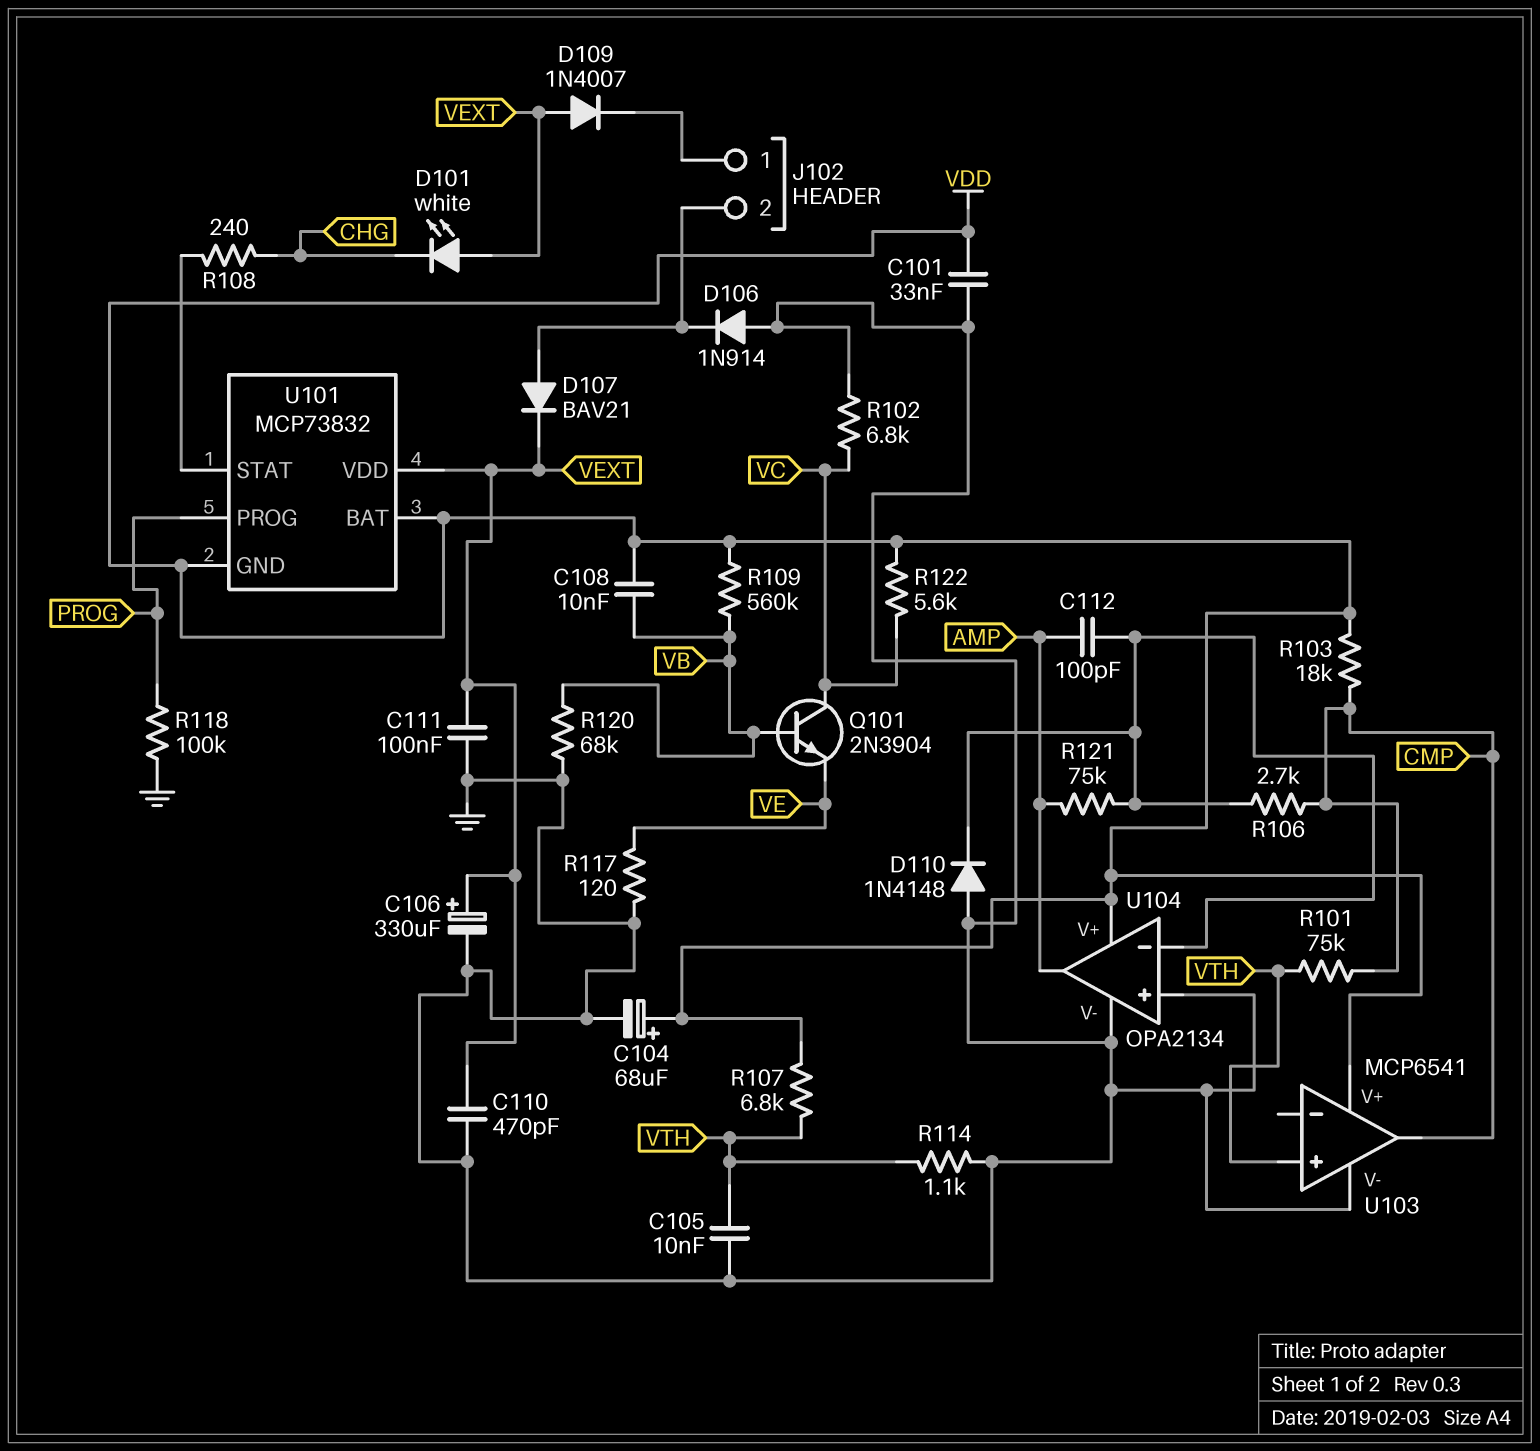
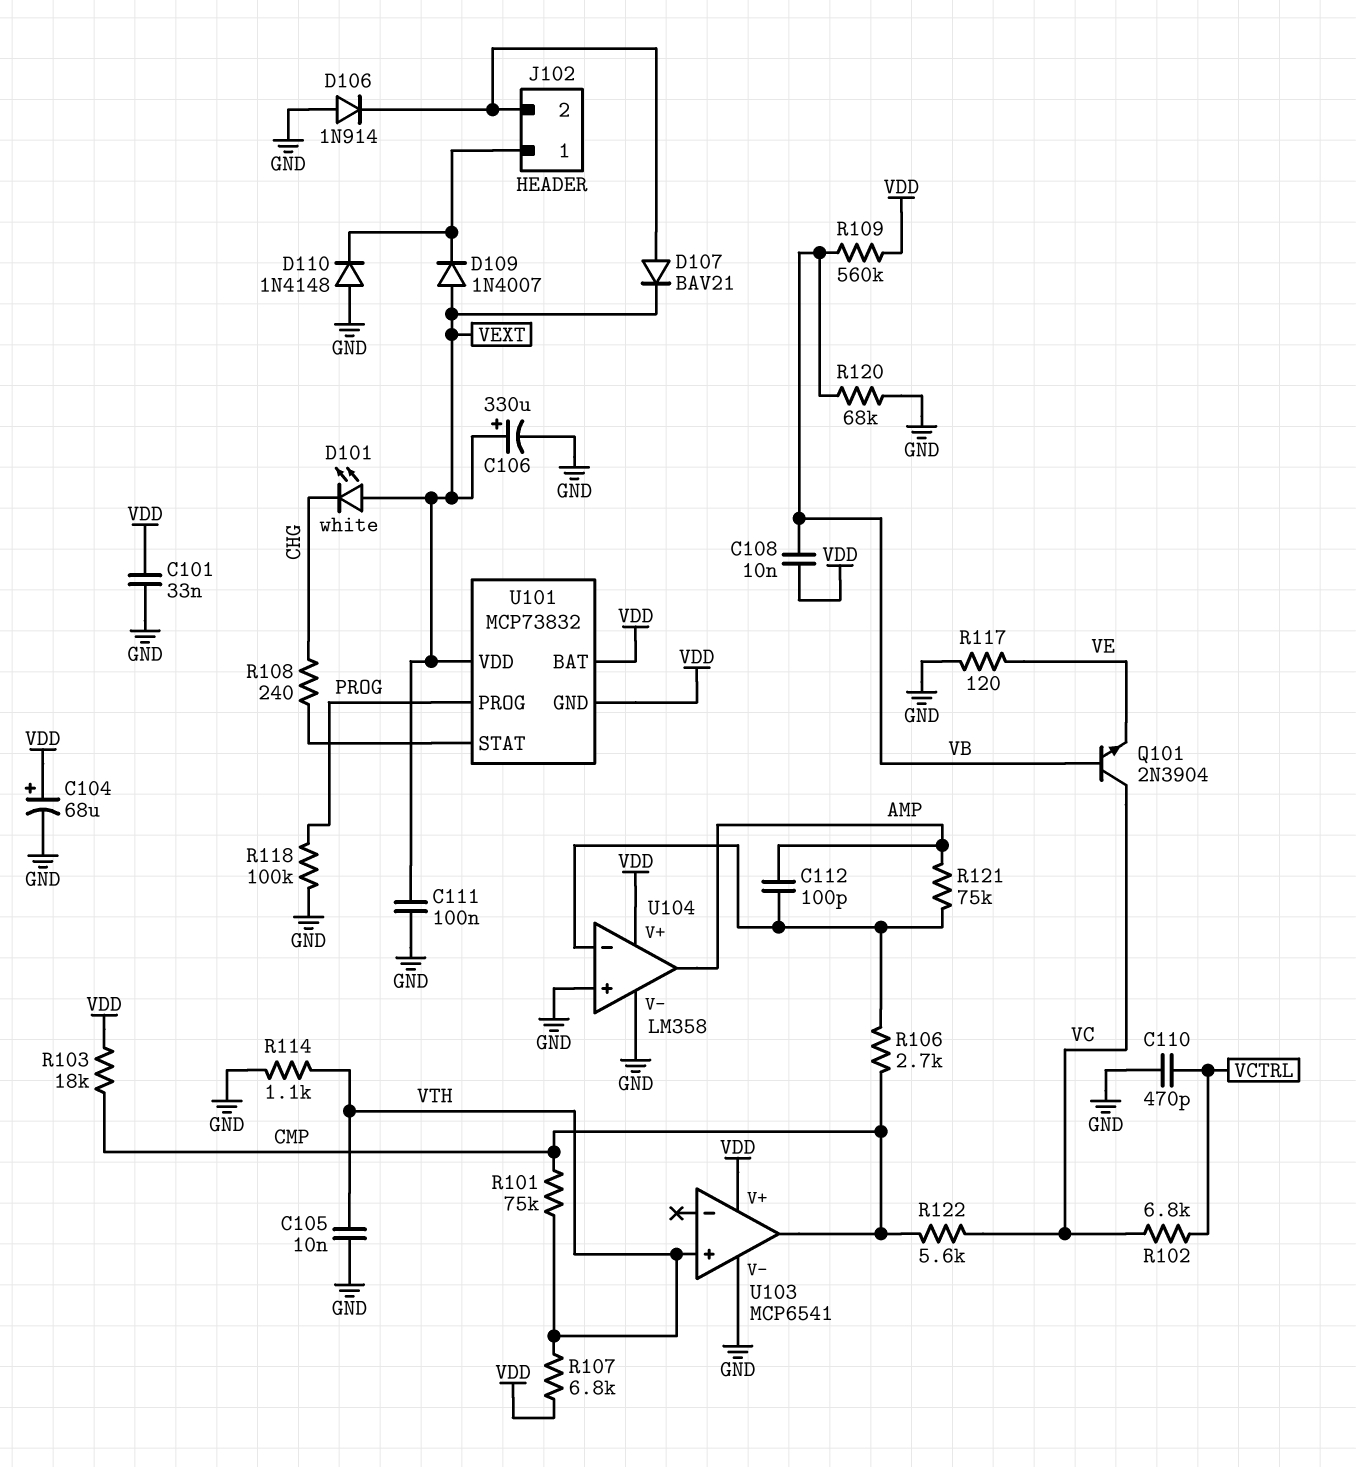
C110: 470pF (GND, VEXT) -> 470pF (GND, VCTRL)
D110: diode 1N4148 (A GND, K U104/in-) -> diode 1N4148 (A GND, K J102/1)
R102: 6.8k (GND, VC) -> 6.8k (VC, VCTRL)
R122: 5.6k (VC, VDD) -> 5.6k (CMP, VC)
U104: OPA2134 -> LM358

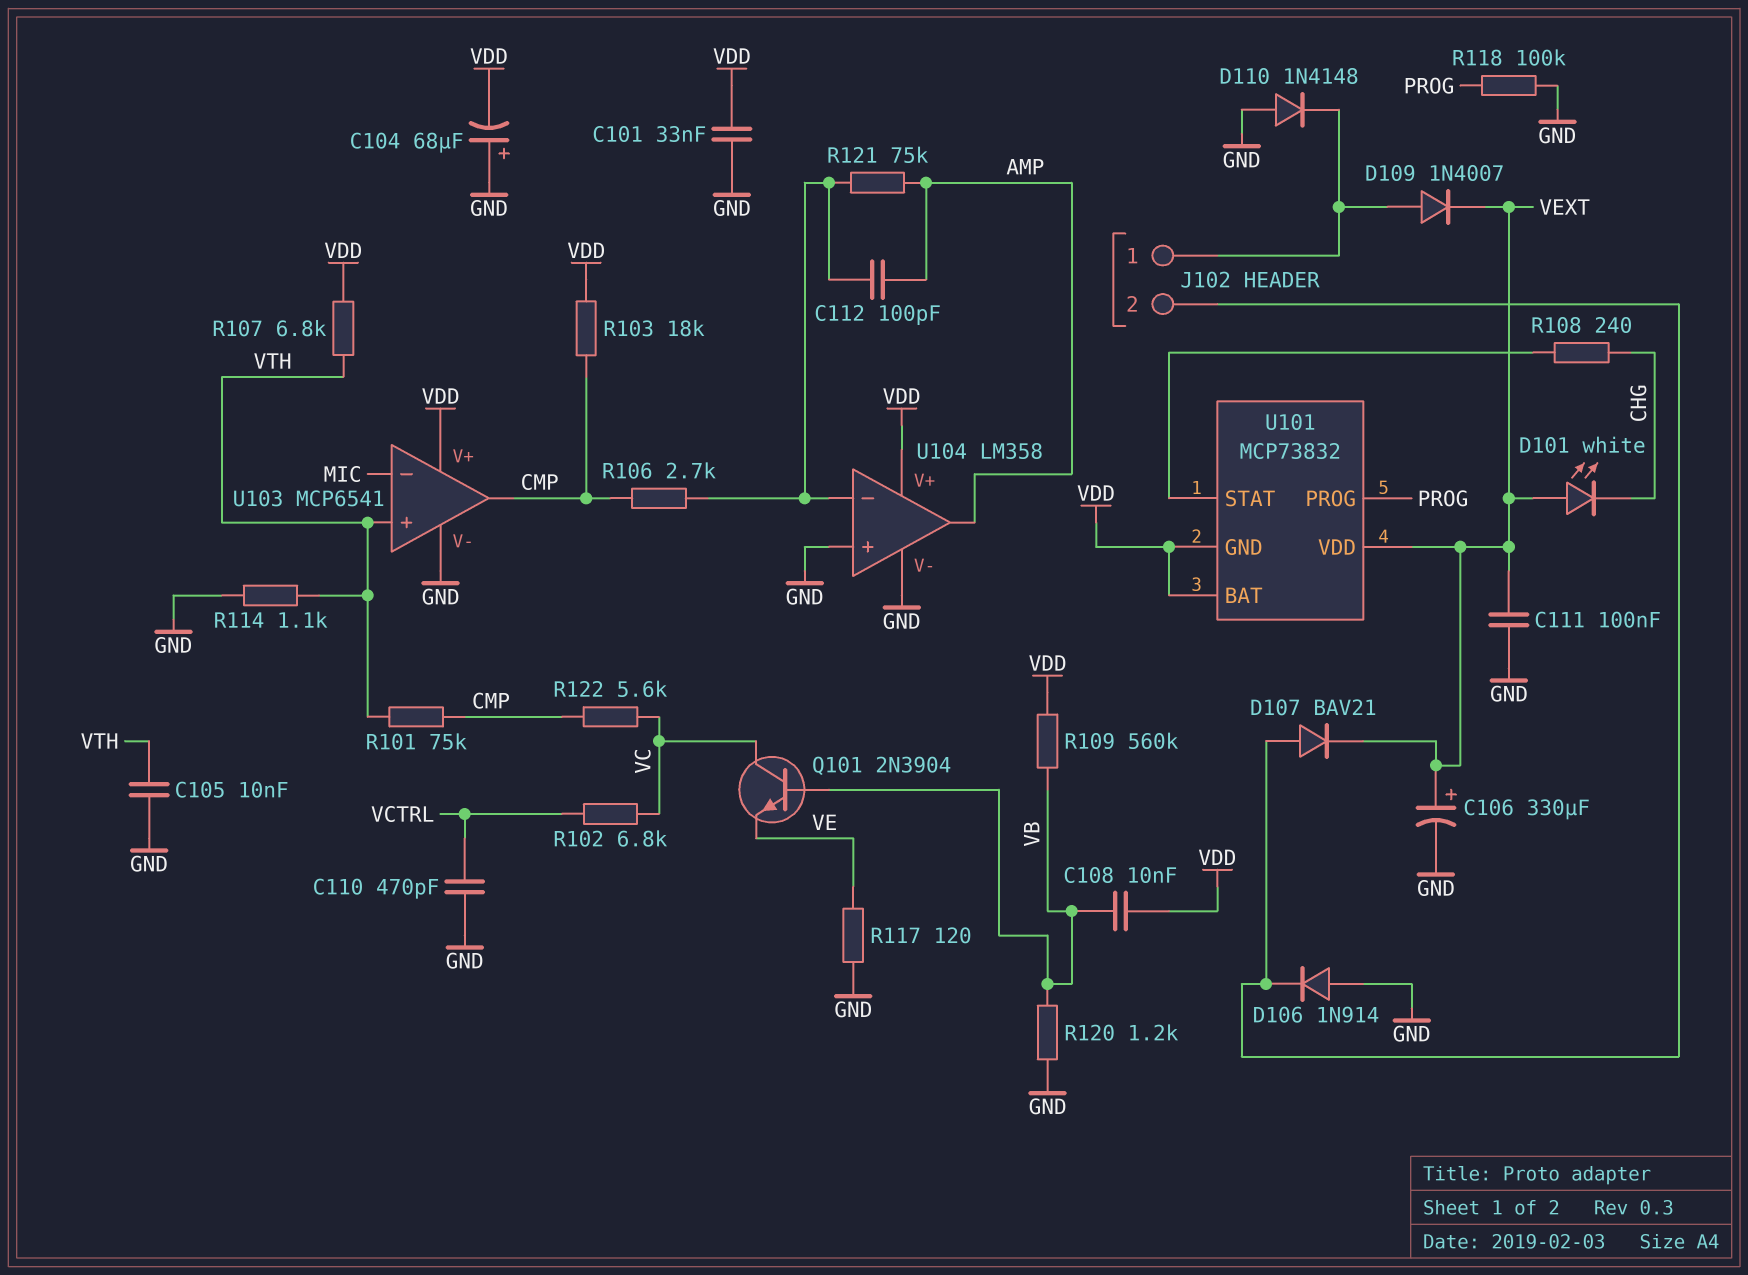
C104: 68uF (plus VDD, minus GND) -> 68uF (plus GND, minus VDD)
D109: diode 1N4007 (A VEXT, K J102/1) -> diode 1N4007 (A J102/1, K VEXT)
R120: 68k (GND, VB) -> 1.2k (GND, VB)
U103 pin in-: none -> MIC

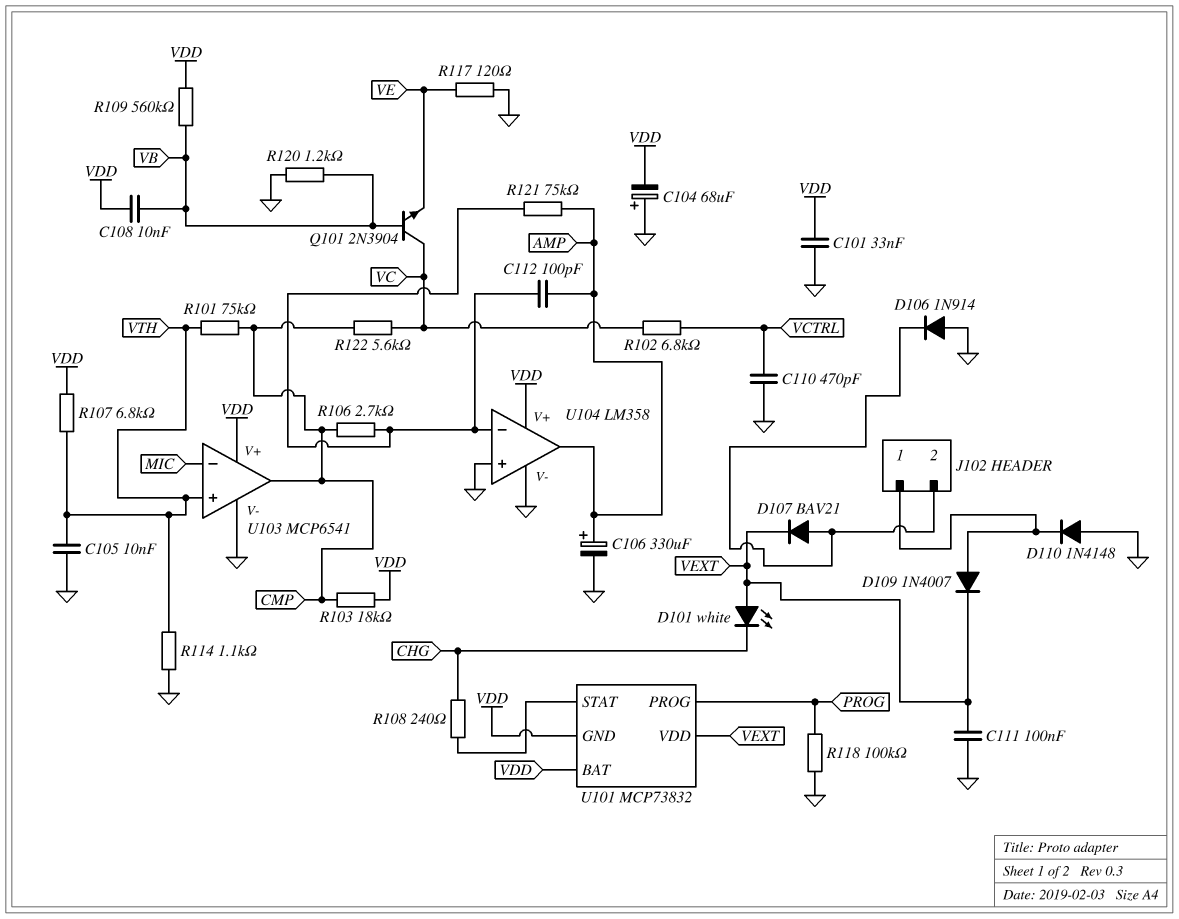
C106: 330uF (plus VEXT, minus GND) -> 330uF (plus AMP, minus GND)

